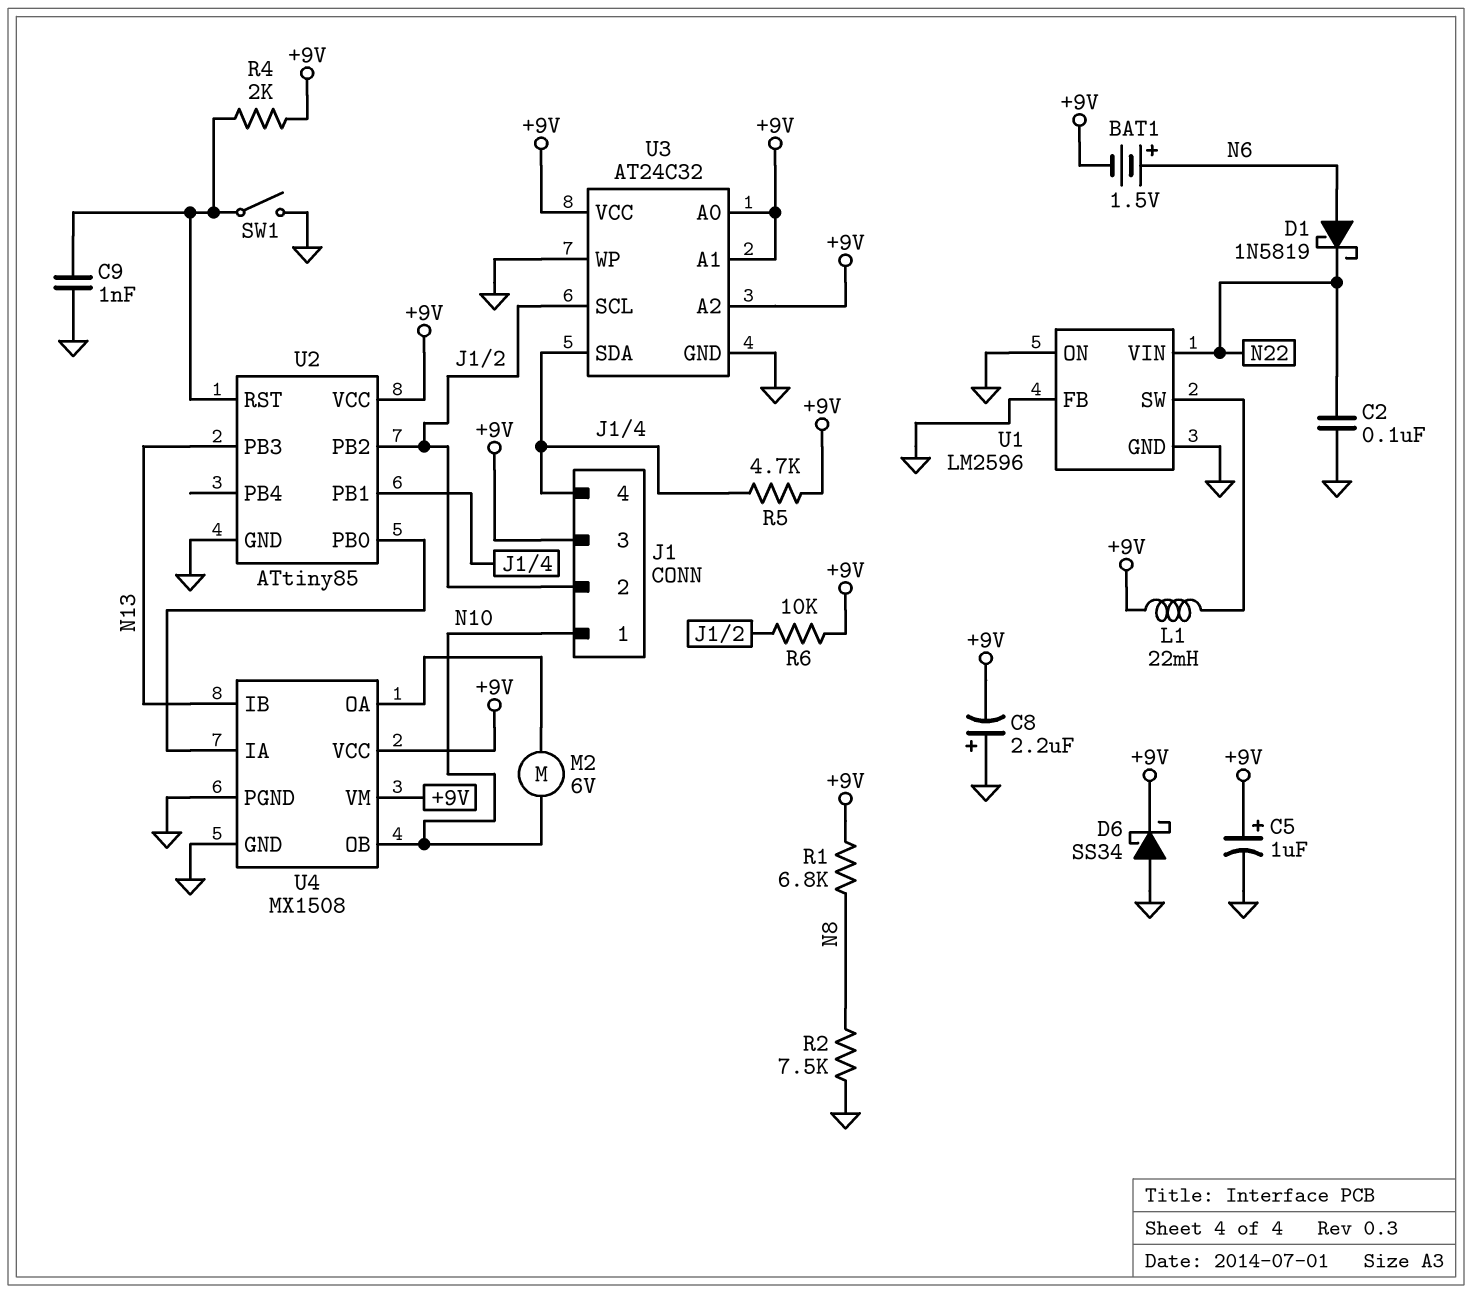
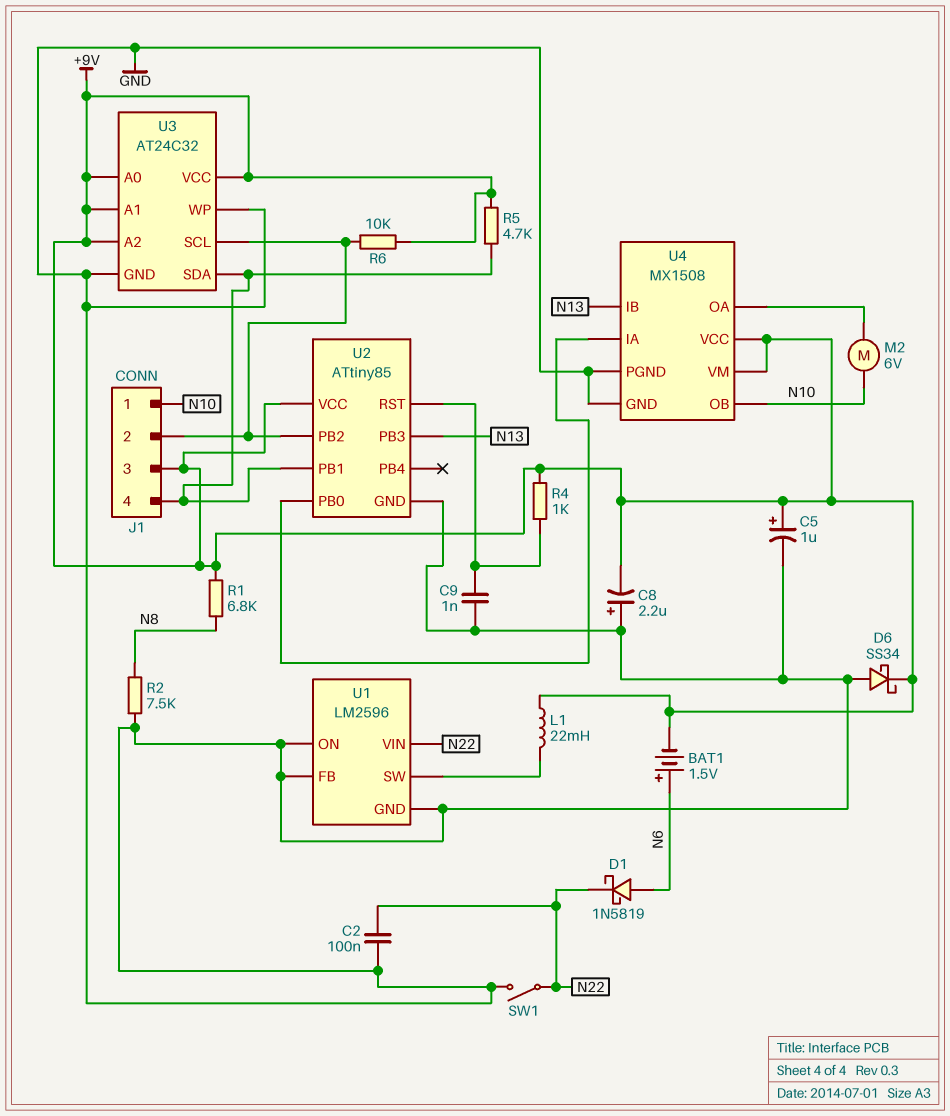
R4: 2k (+9V, U2/RST) -> 1k (+9V, U2/RST)
SW1: switch (GND, U2/RST) -> switch (GND, N22)

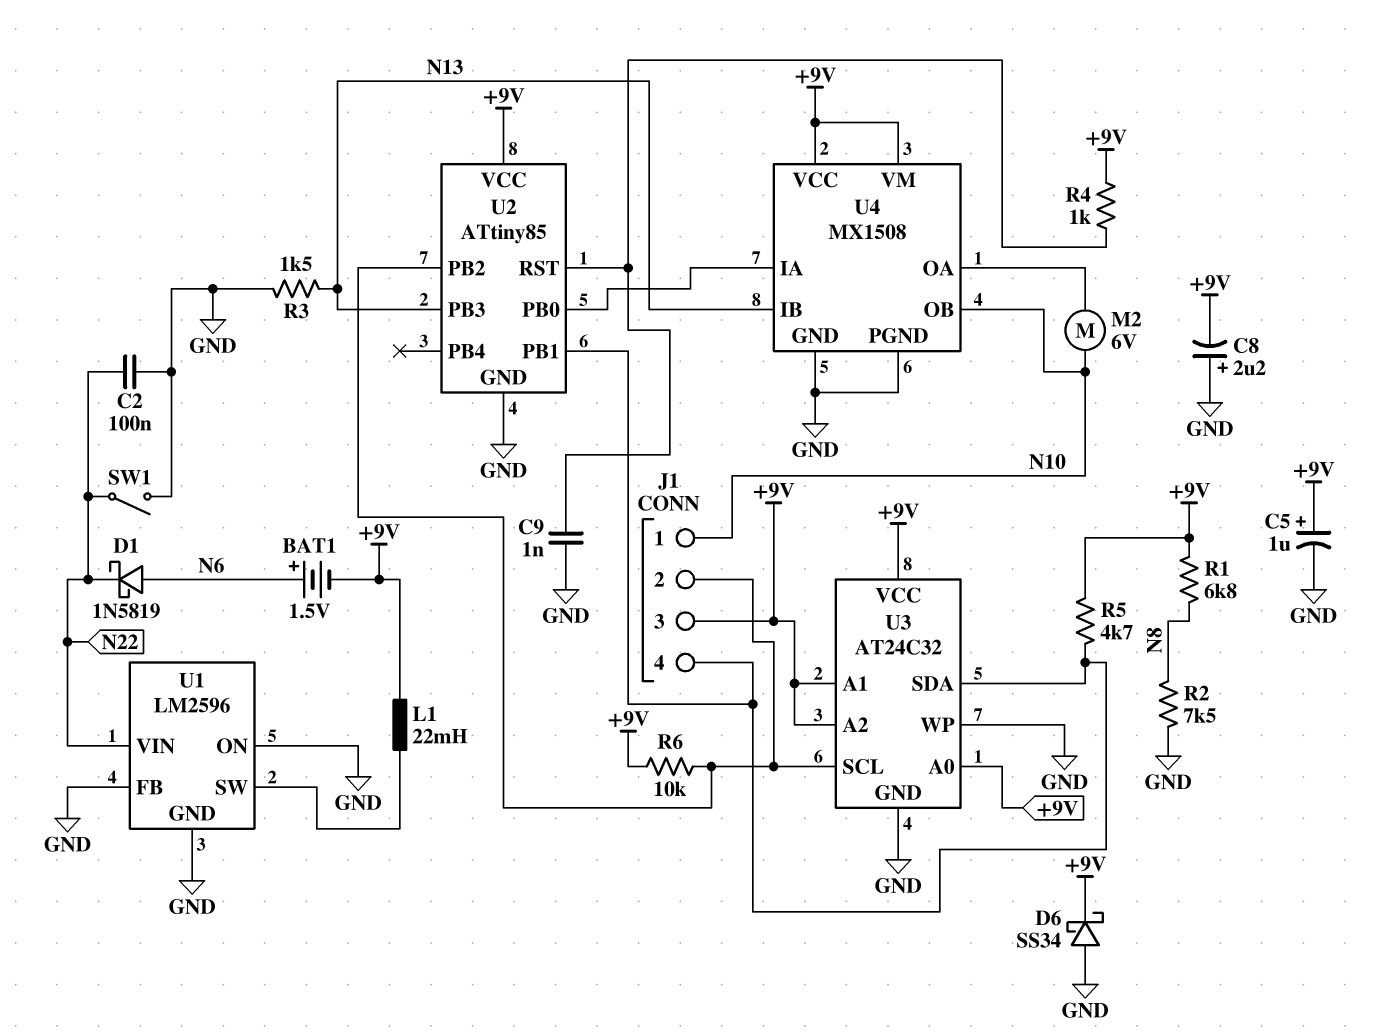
R3: none -> 1.5k (GND, N13)

